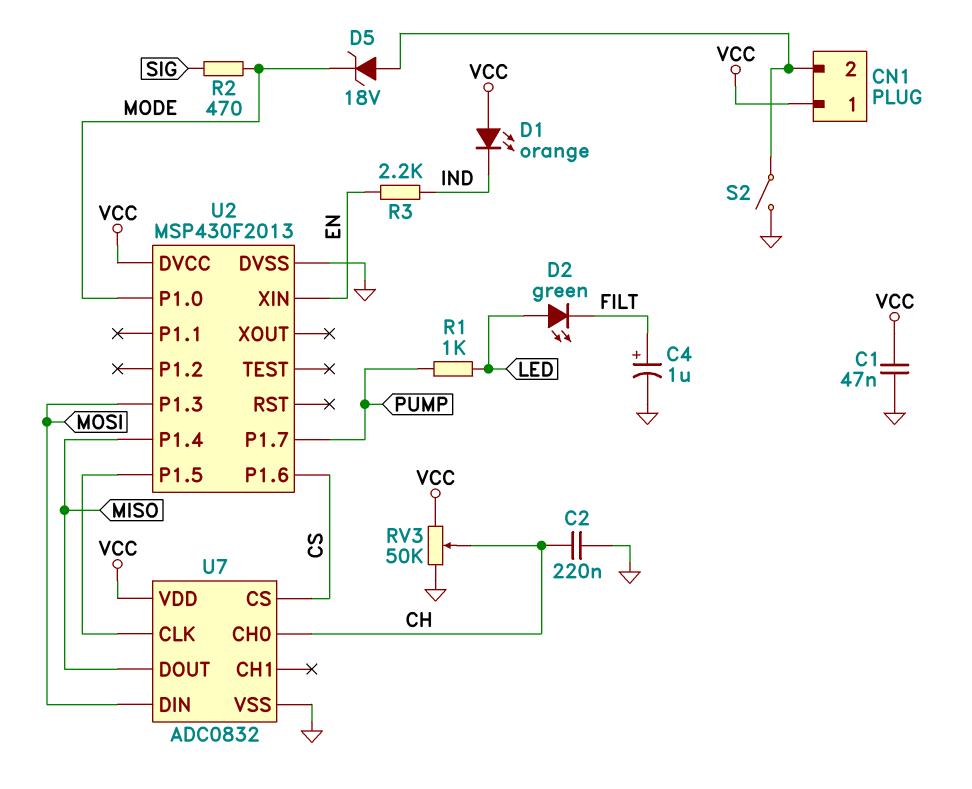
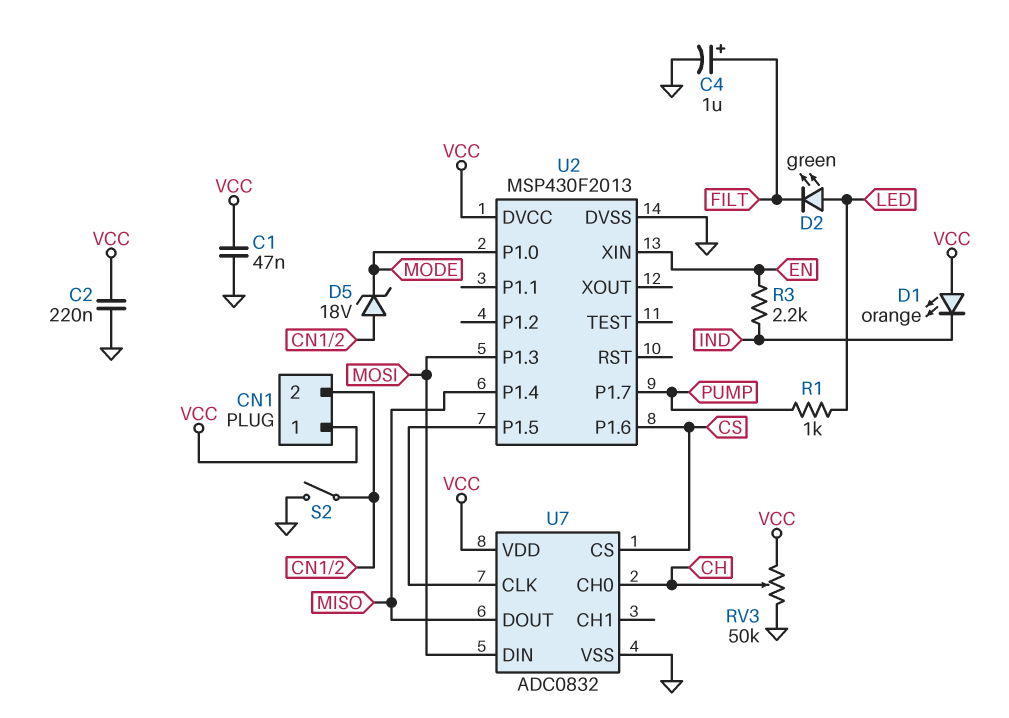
C2: 220nF (CH, GND) -> 220nF (GND, VCC)
R2: 470 (MODE, SIG) -> none

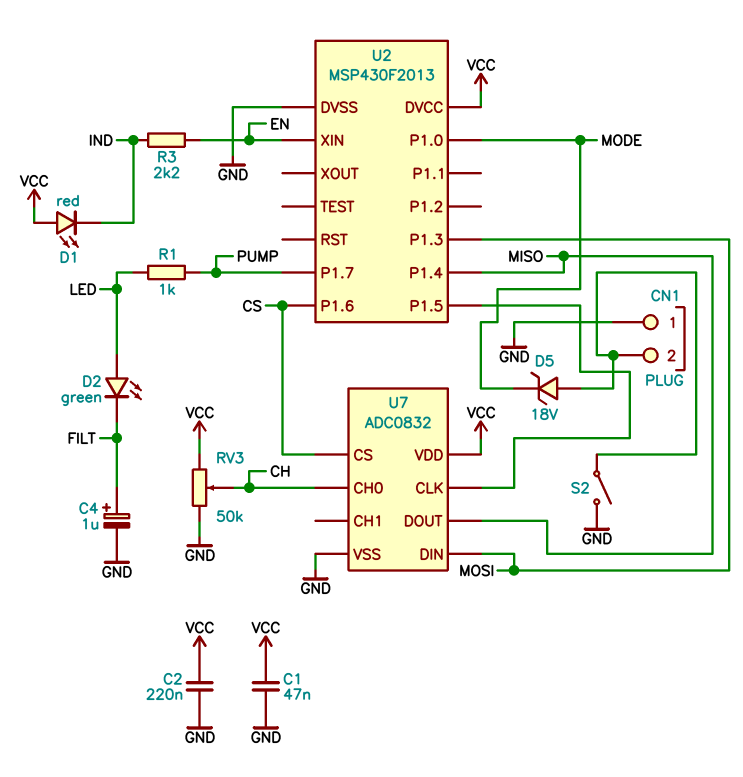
CN1 pin 1: VCC -> GND
D1: LED orange (A VCC, K IND) -> LED red (A VCC, K IND)

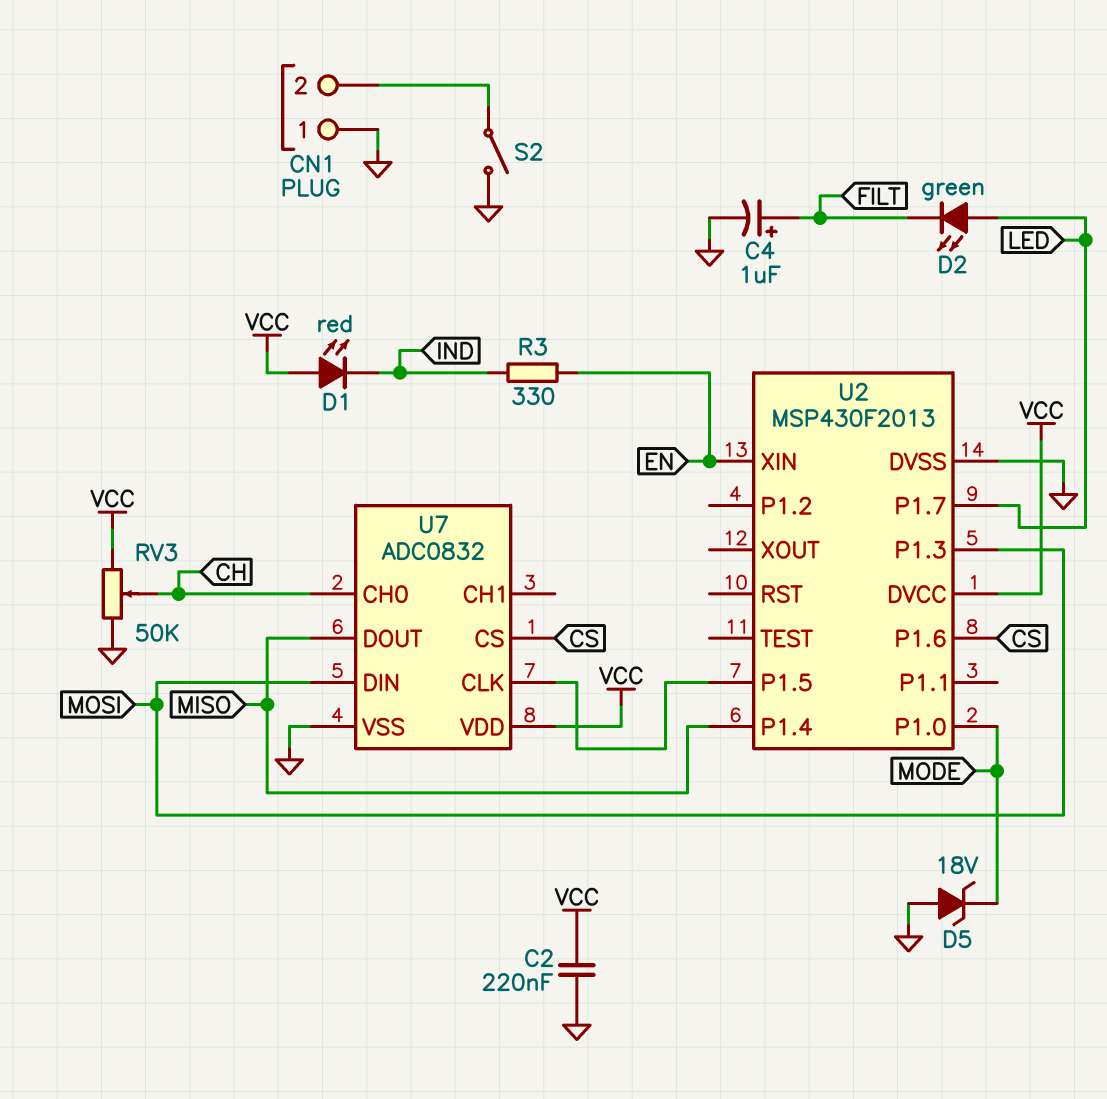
C1: 47nF (GND, VCC) -> none
D5: zener 18V (A CN1/2, K MODE) -> zener 18V (A GND, K MODE)
R1: 1k (LED, PUMP) -> none
R3: 2.2k (EN, IND) -> 330 (EN, IND)
U2 pin P1.7: PUMP -> LED

